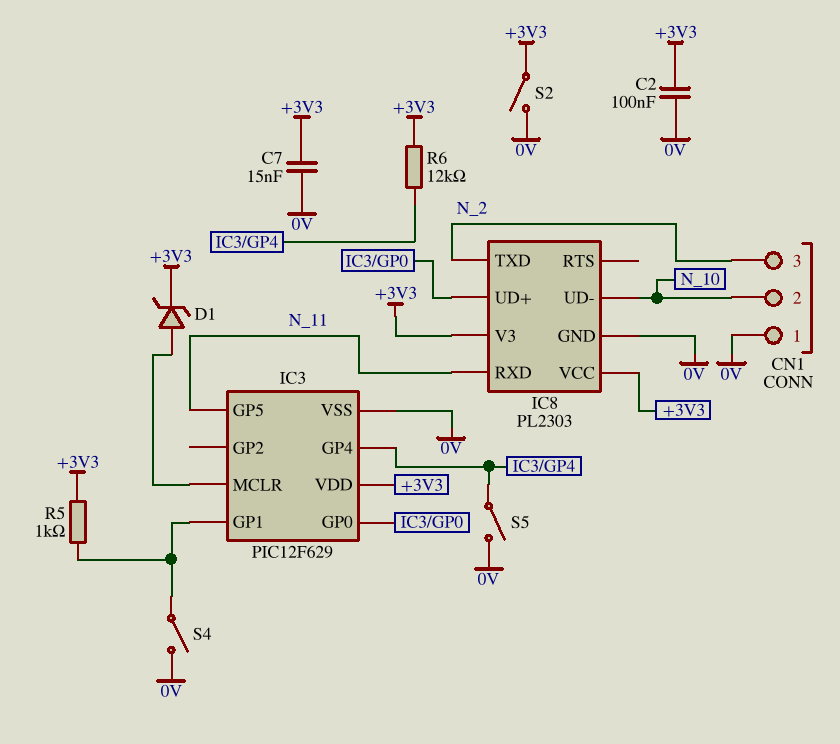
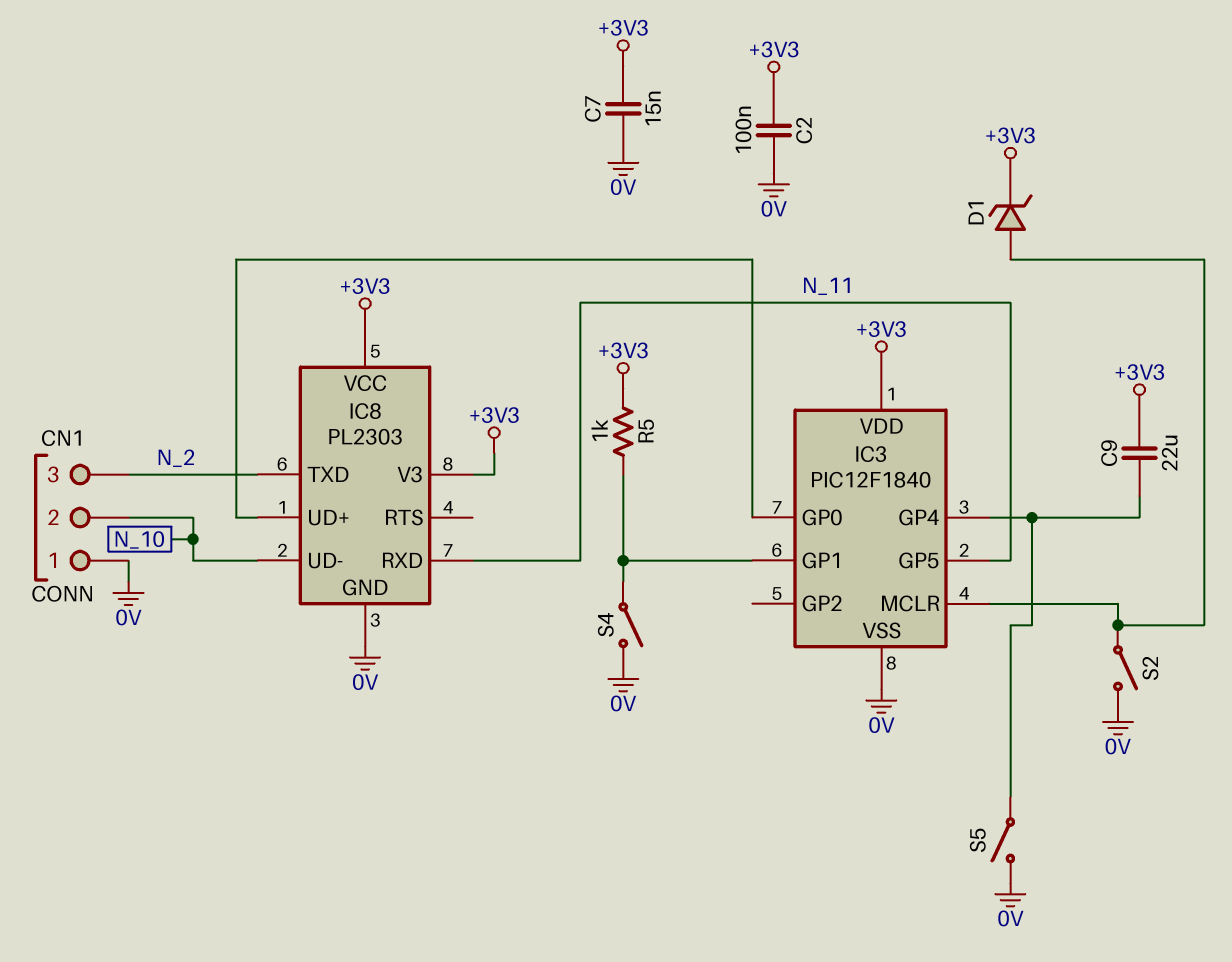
C9: none -> 22uF (+3V3, IC3/GP4)
IC3: PIC12F629 -> PIC12F1840
R6: 12k (+3V3, IC3/GP4) -> none
S2: switch (+3V3, 0V) -> switch (0V, IC3/MCLR)

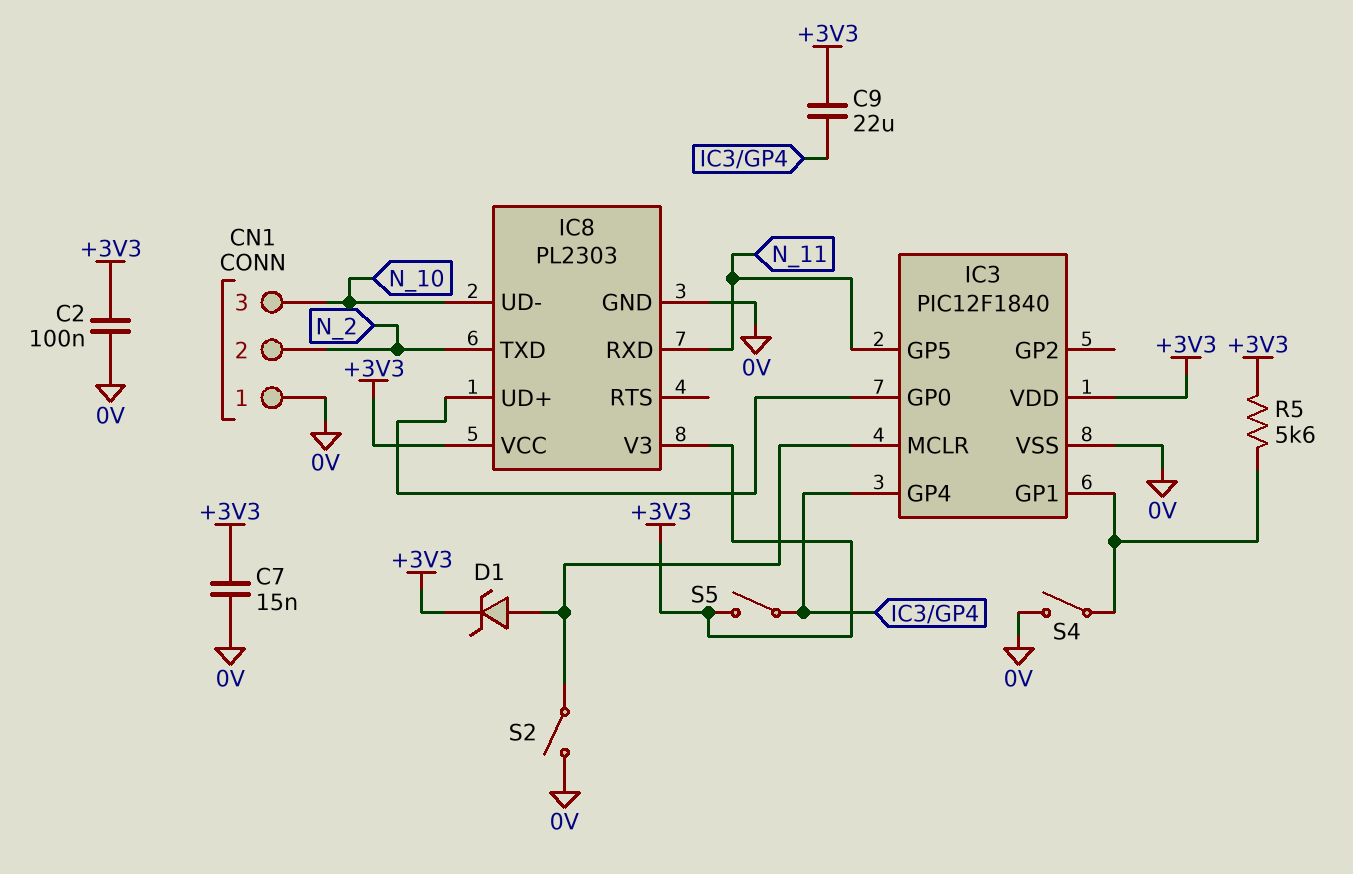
CN1 pin 2: N_10 -> N_2
CN1 pin 3: N_2 -> N_10
R5: 1k (+3V3, IC3/GP1) -> 5.6k (+3V3, IC3/GP1)
S5: switch (0V, IC3/GP4) -> switch (+3V3, IC3/GP4)

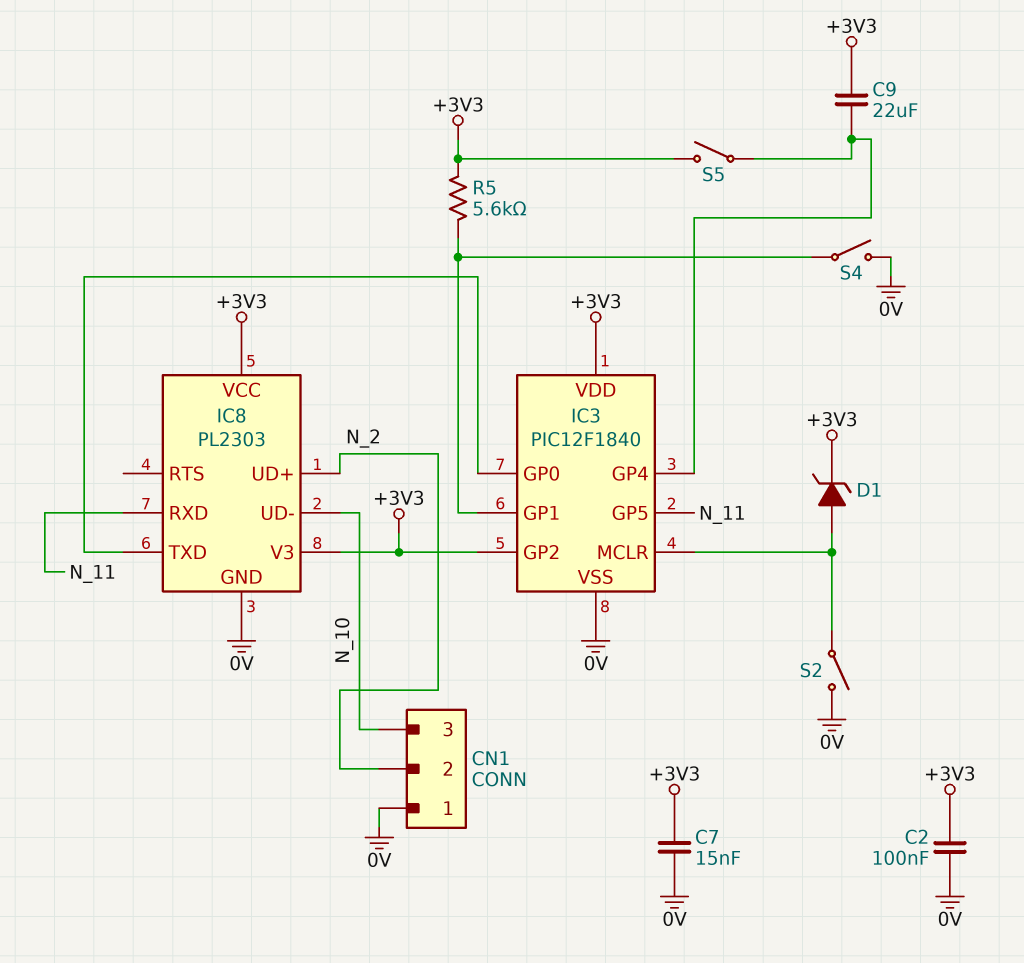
IC3 pin GP2: none -> +3V3
IC8 pin TXD: N_2 -> IC3/GP0
IC8 pin UD+: IC3/GP0 -> N_2

